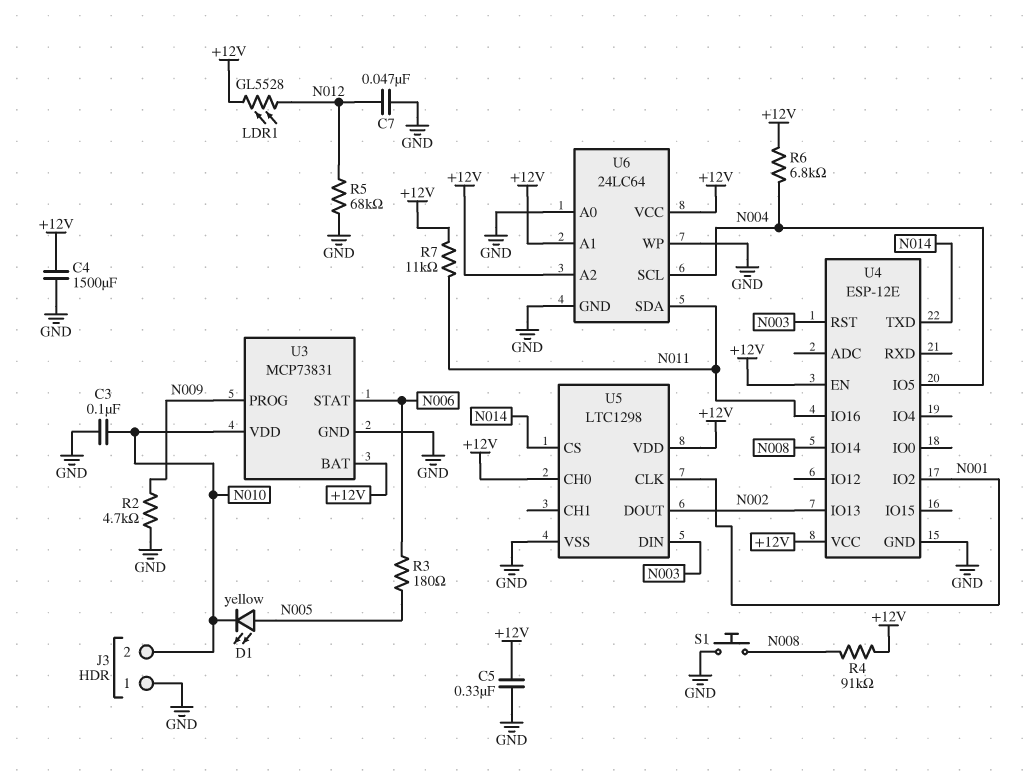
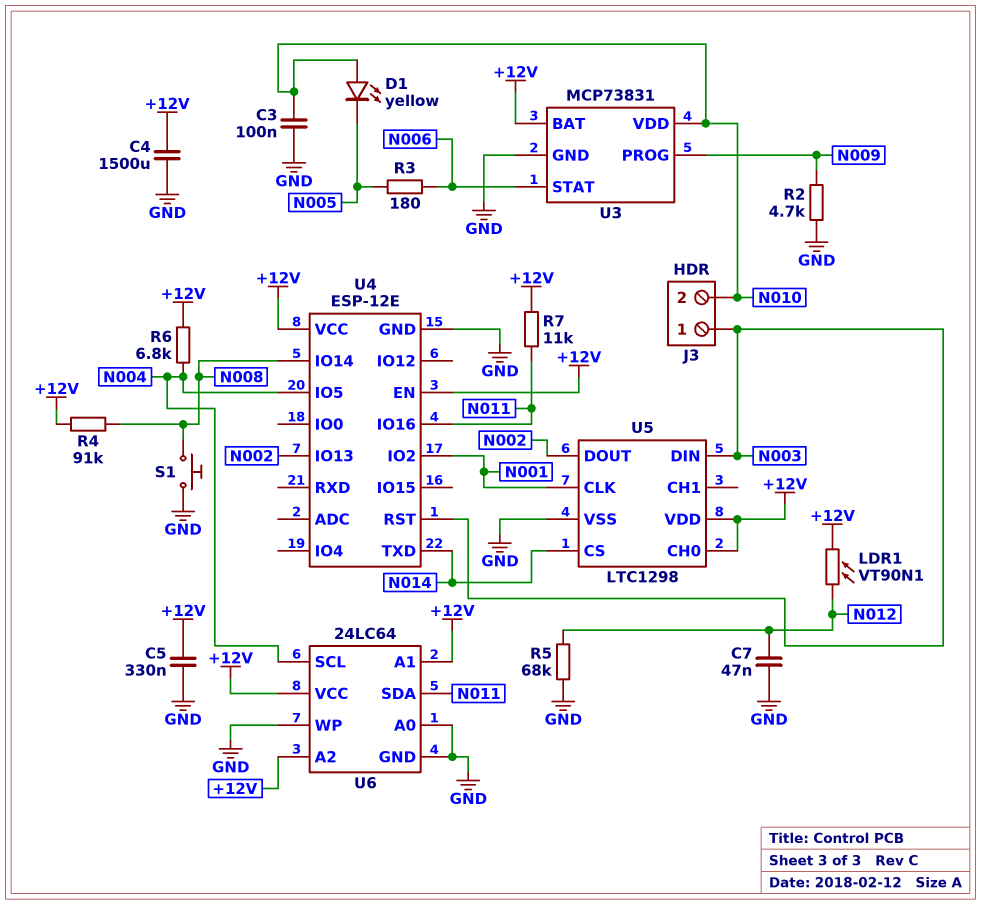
D1: LED yellow (A N005, K N010) -> LED yellow (A N010, K N005)
J3 pin 1: GND -> N003
LDR1: GL5528 (+12V, N012) -> VT90N1 (+12V, N012)

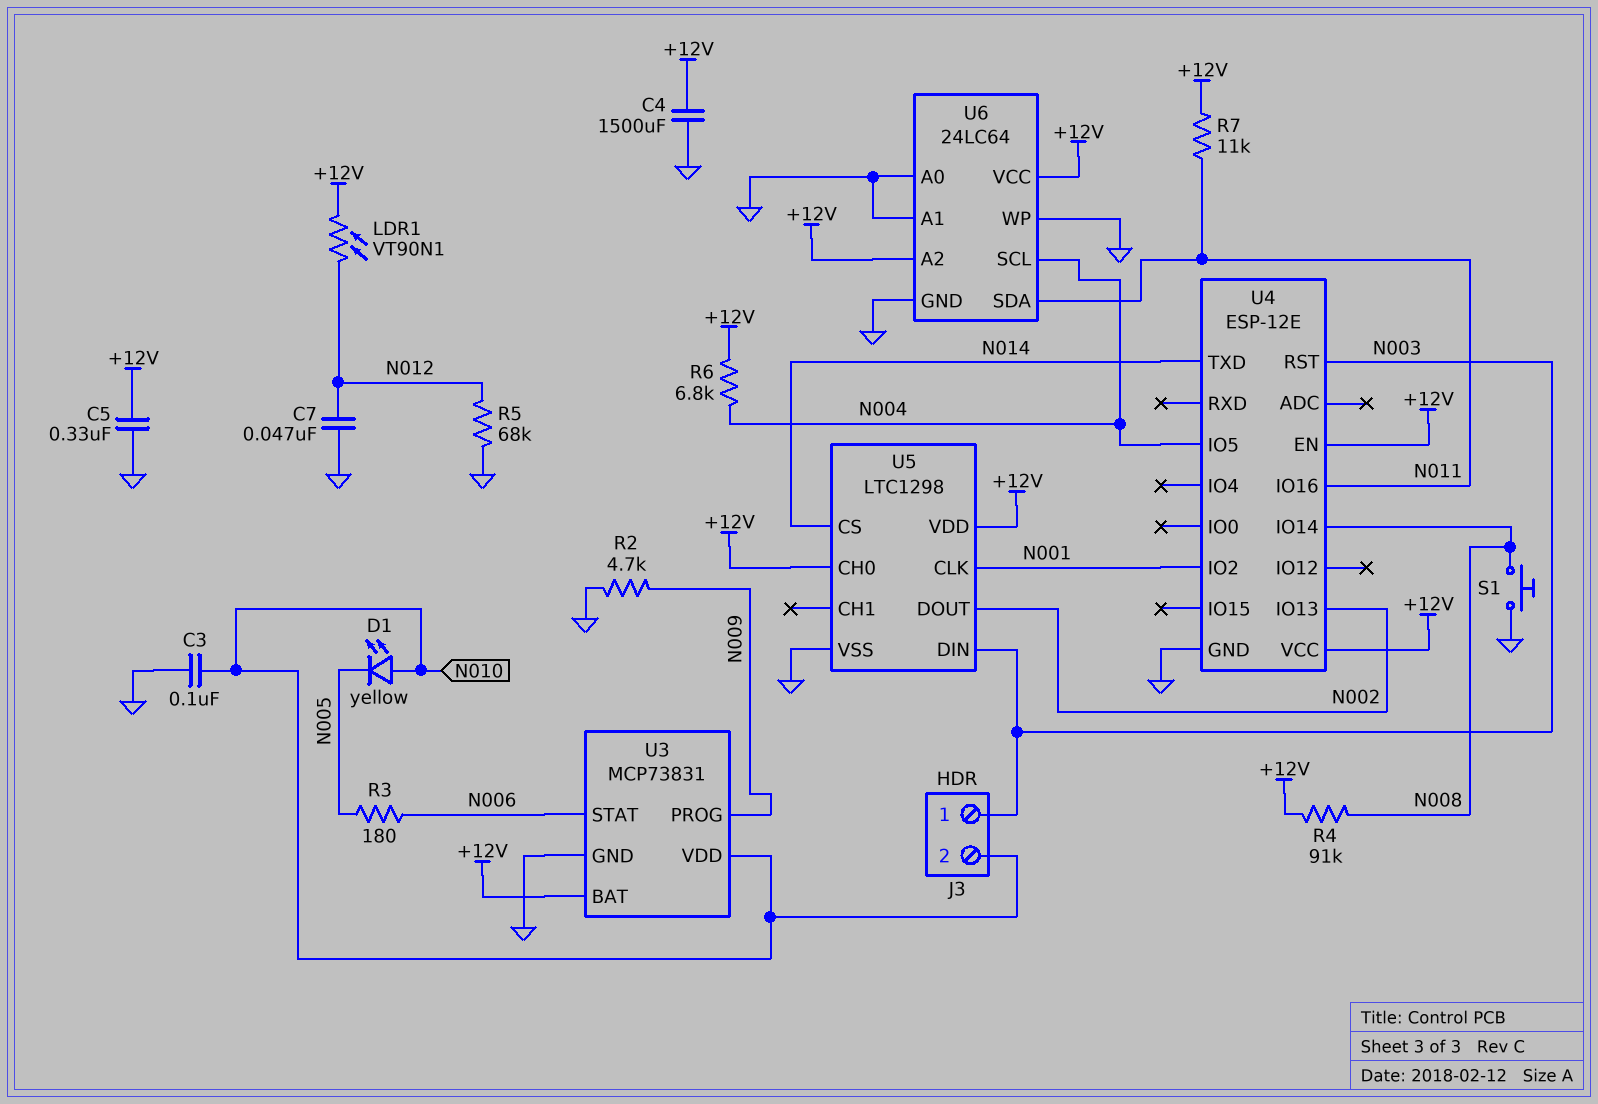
U6 pin A1: +12V -> GND

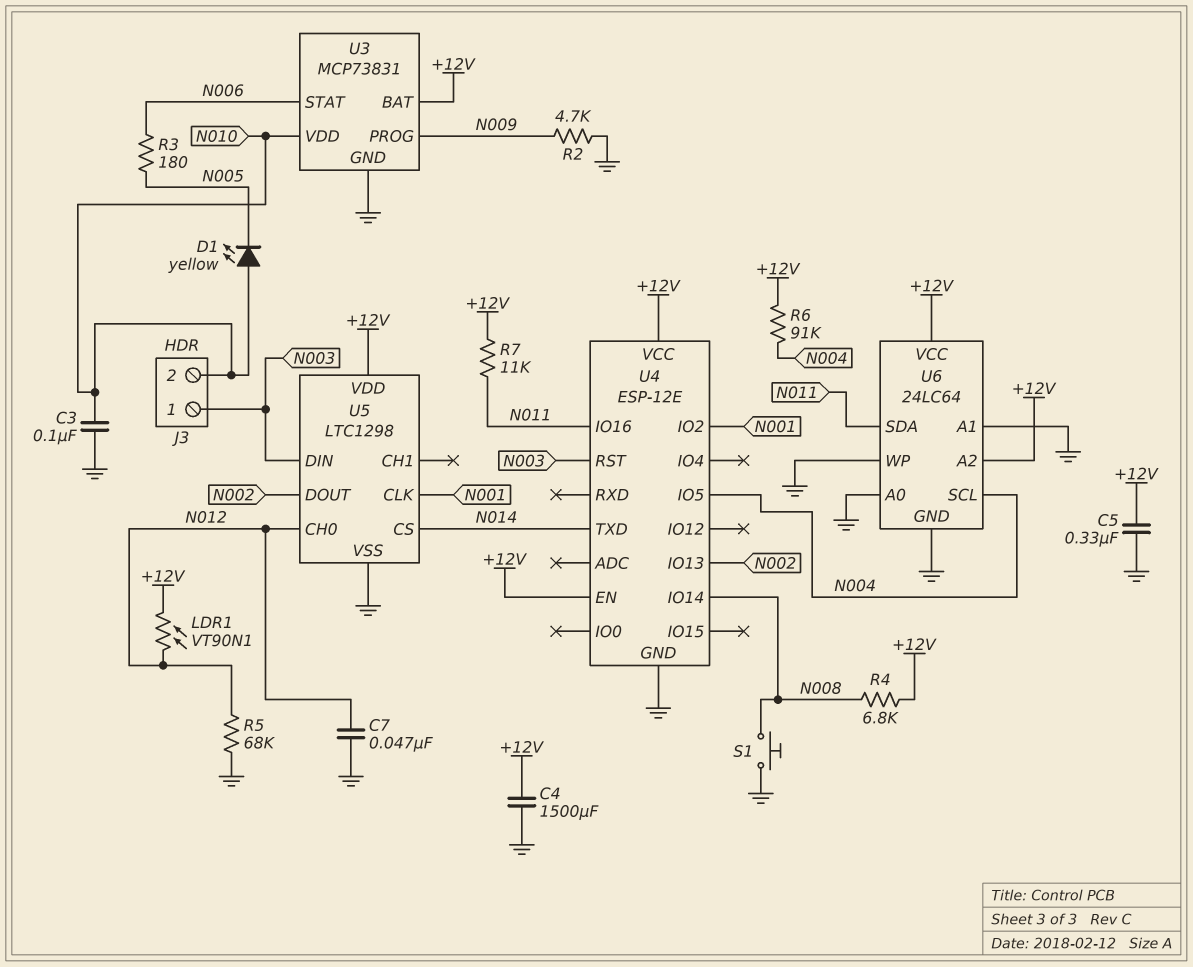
R4: 91k (+12V, N008) -> 6.8k (+12V, N008)
R6: 6.8k (+12V, N004) -> 91k (+12V, N004)
U5 pin CH0: +12V -> N012

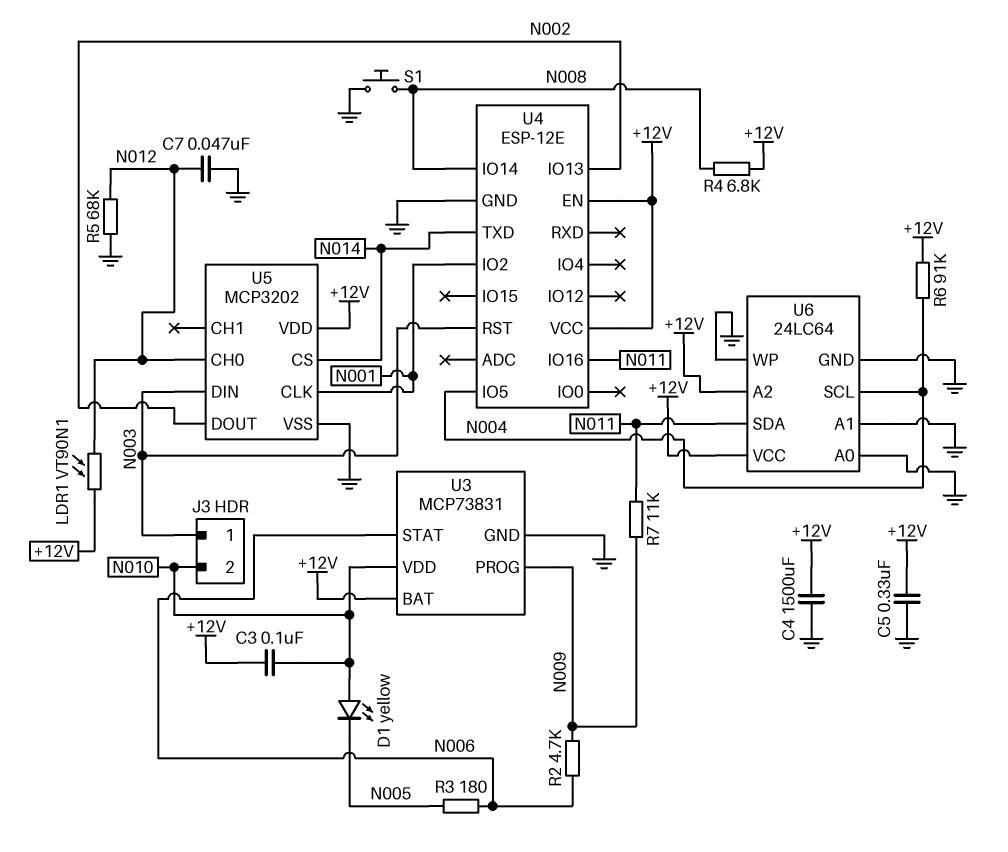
C3: 100nF (GND, N010) -> 100nF (+12V, N010)
R2: 4.7k (GND, N009) -> 4.7k (N006, N009)
R7: 11k (+12V, N011) -> 11k (N009, N011)
U5: LTC1298 -> MCP3202

